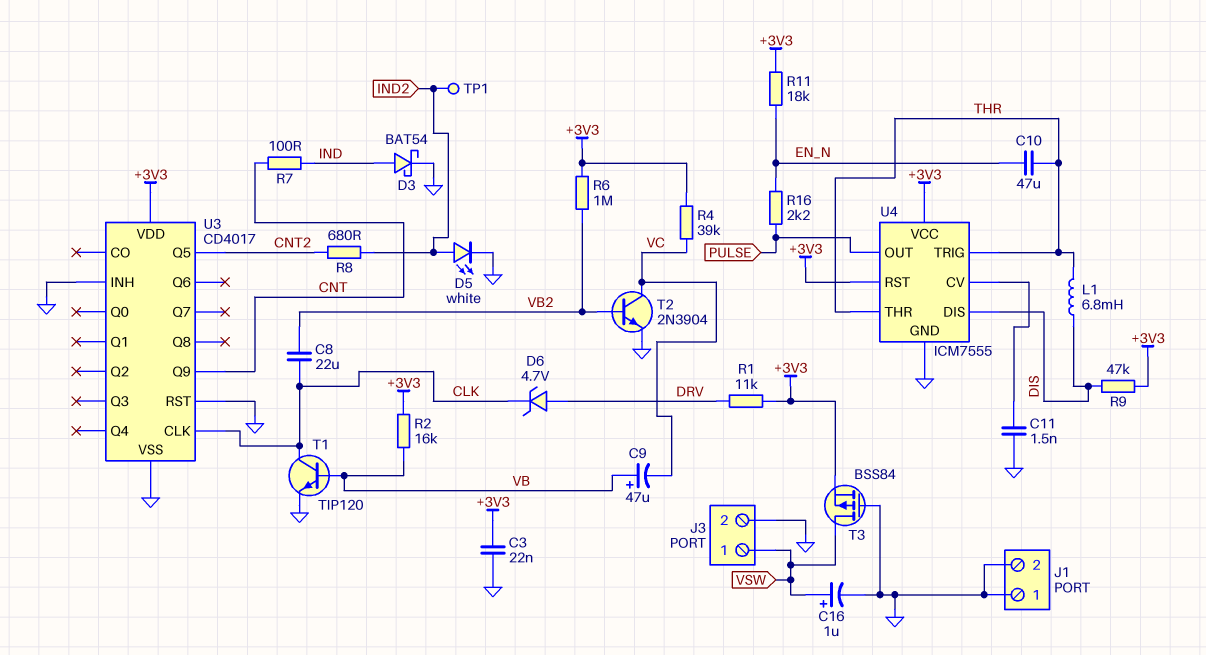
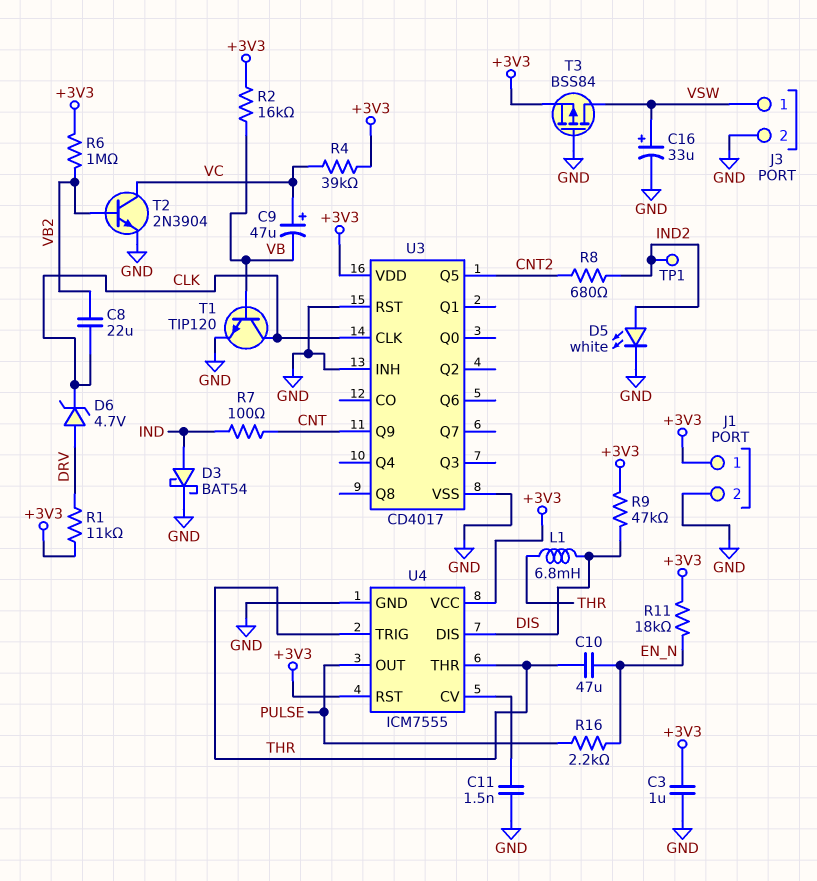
C3: 22nF (+3V3, GND) -> 1uF (+3V3, GND)
C9: 47uF (plus VB, minus VC) -> 47uF (plus VC, minus VB)
C16: 1uF (plus VSW, minus GND) -> 33uF (plus VSW, minus GND)
J1 pin 1: GND -> +3V3

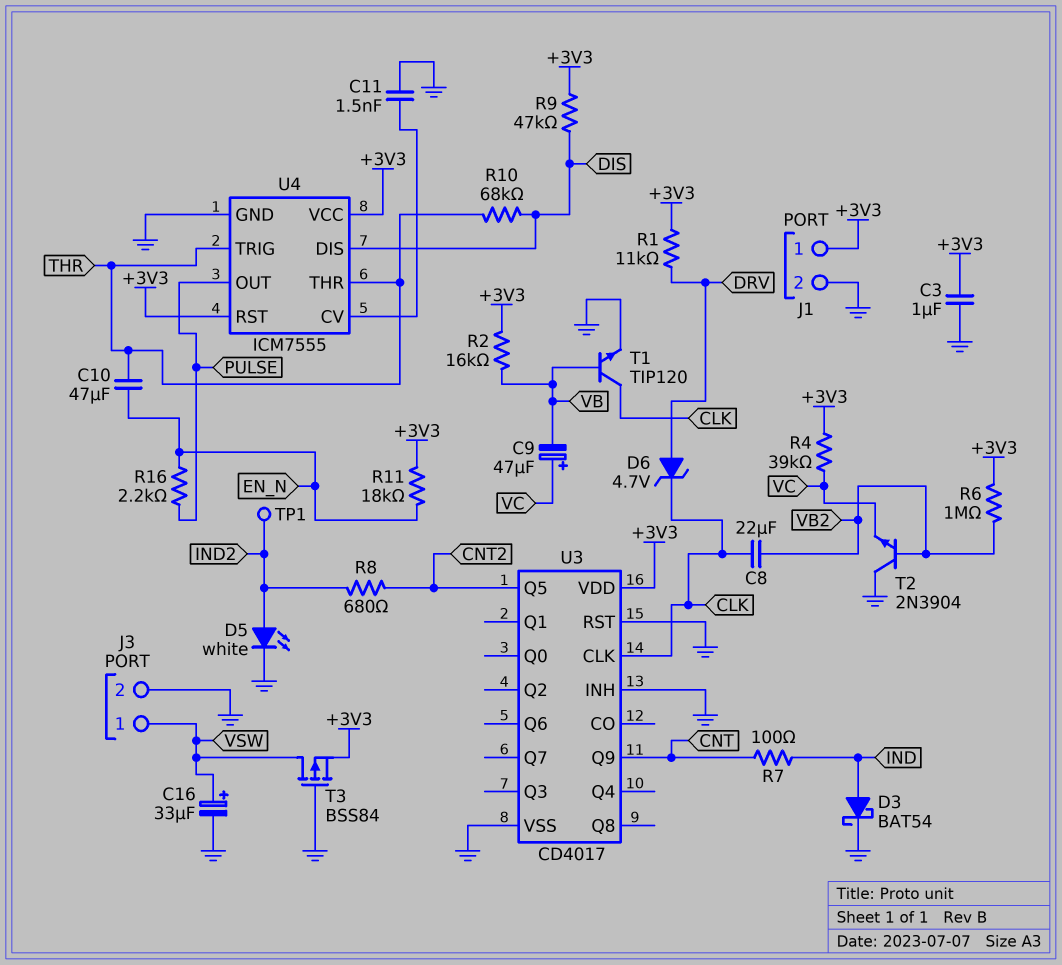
L1: 6.8mH (DIS, THR) -> none
R10: none -> 68k (DIS, THR)
T2: NPN 2N3904 (B VB2, C VC, E GND) -> NPN 2N3904 (B VB2, C GND, E VC)

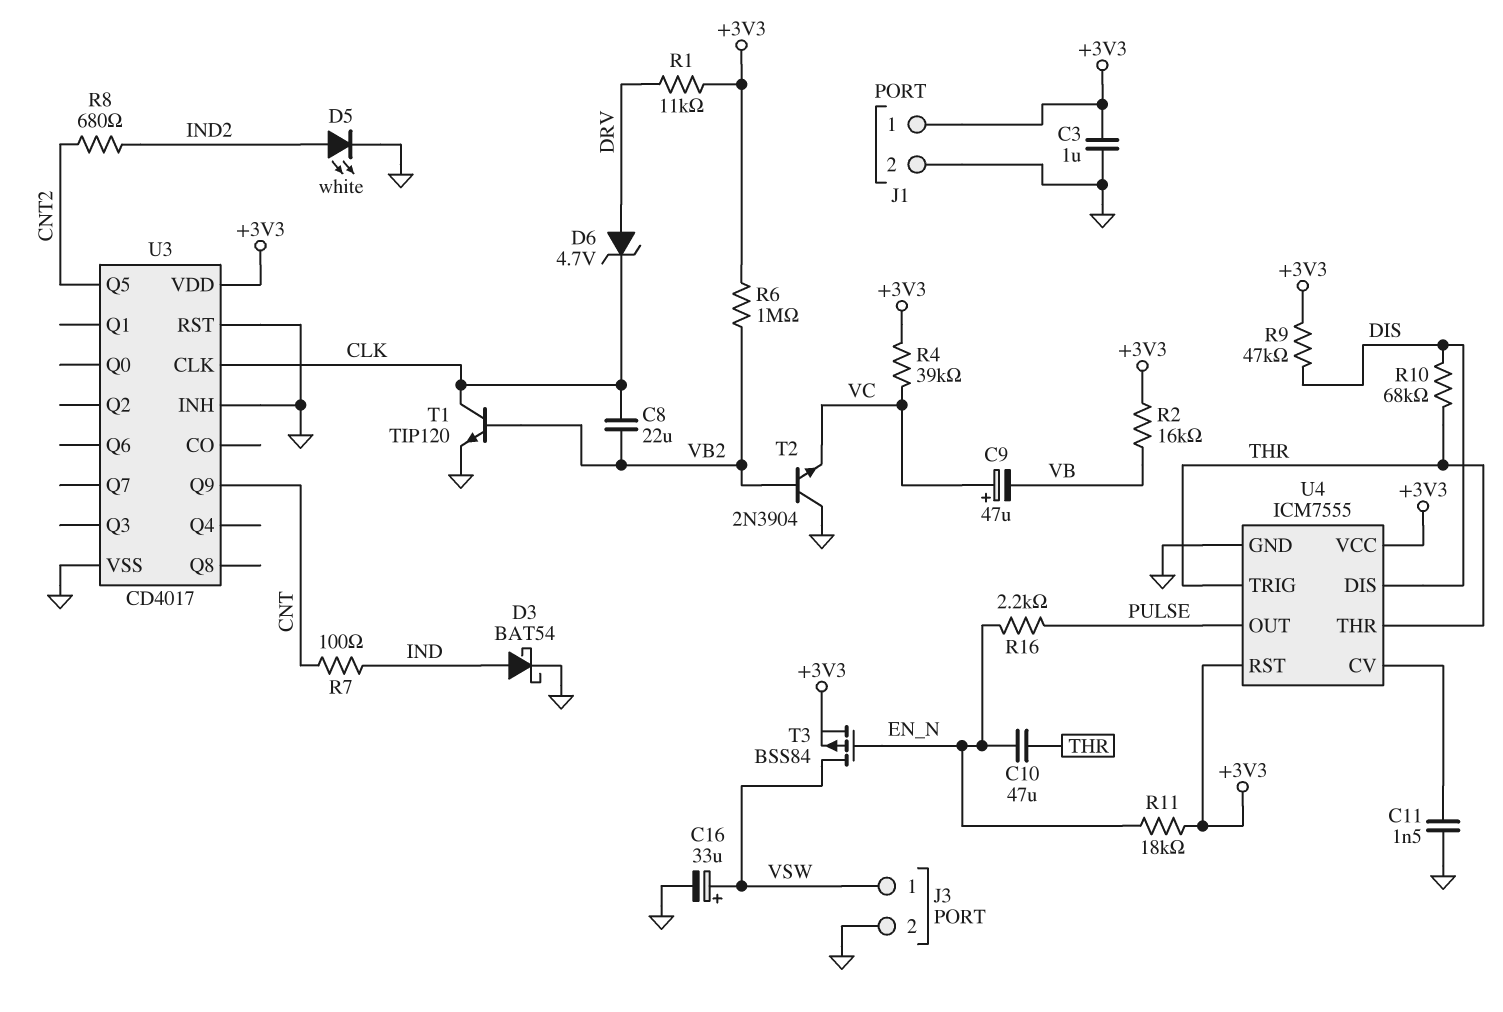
T1: NPN TIP120 (B VB, C CLK, E GND) -> NPN TIP120 (B VB2, C CLK, E GND)
T3: PMOS BSS84 (G GND, D VSW, S +3V3) -> PMOS BSS84 (G EN_N, D VSW, S +3V3)
TP1: test point (IND2) -> none

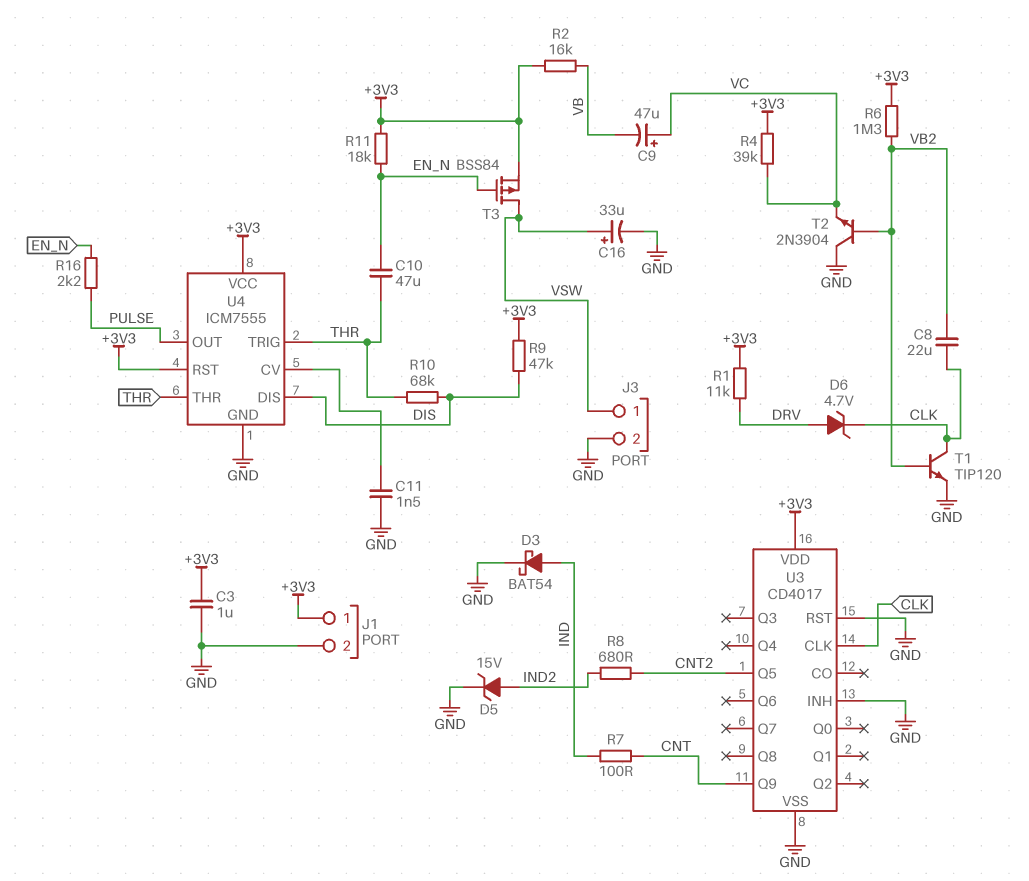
D5: LED white (A IND2, K GND) -> zener 15V (A IND2, K GND)
R6: 1M (+3V3, VB2) -> 1.3M (+3V3, VB2)

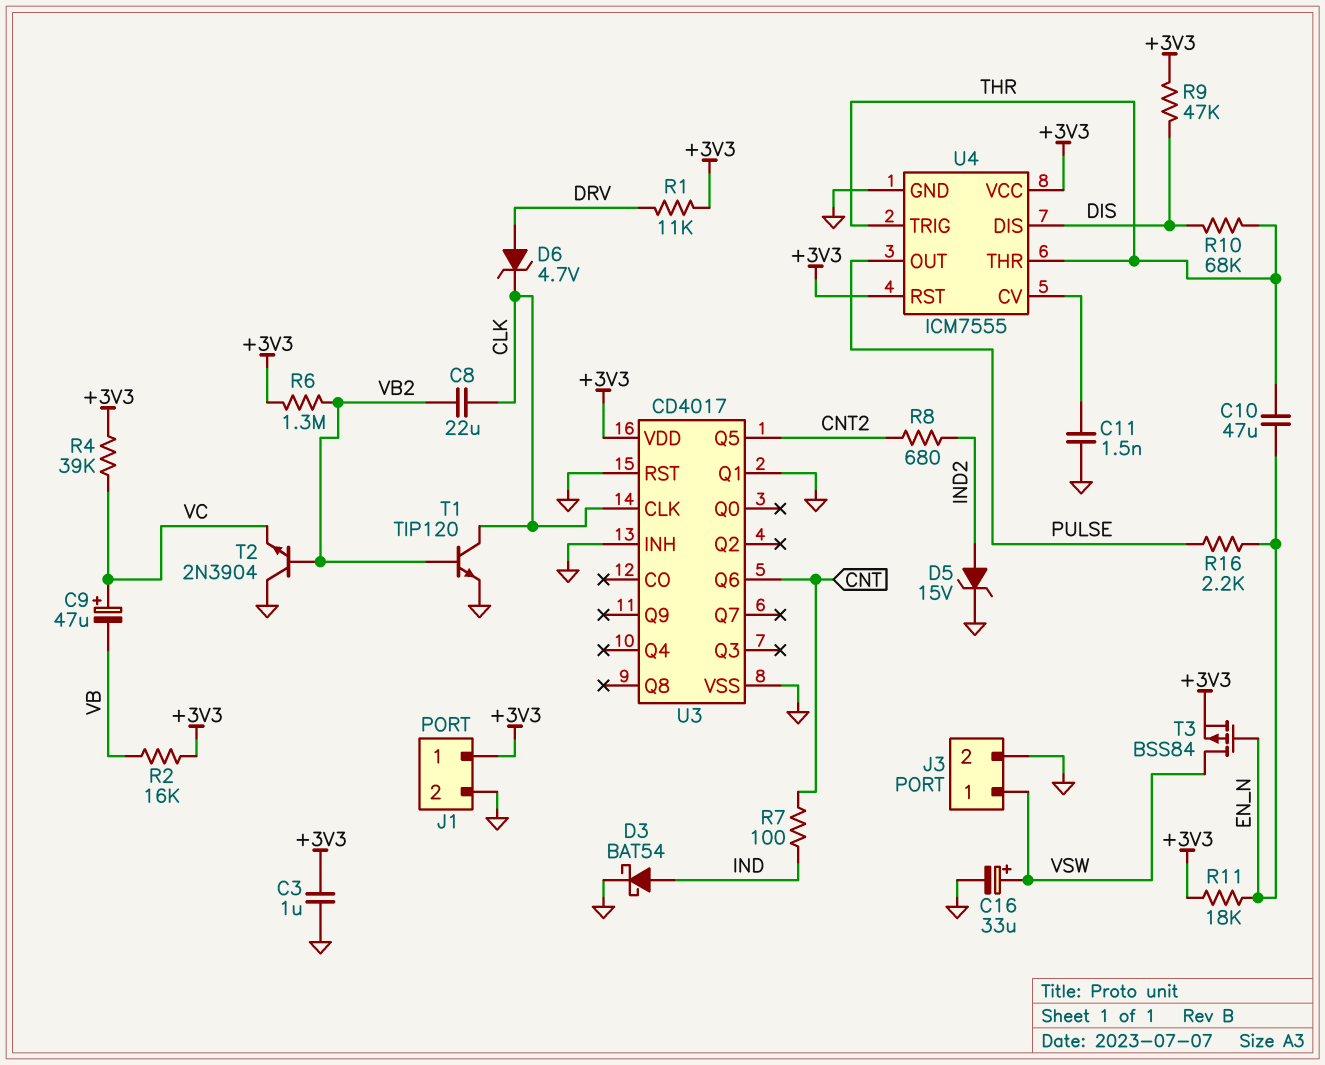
U3 pin Q1: none -> GND
U3 pin Q6: none -> CNT
U3 pin Q9: CNT -> none

